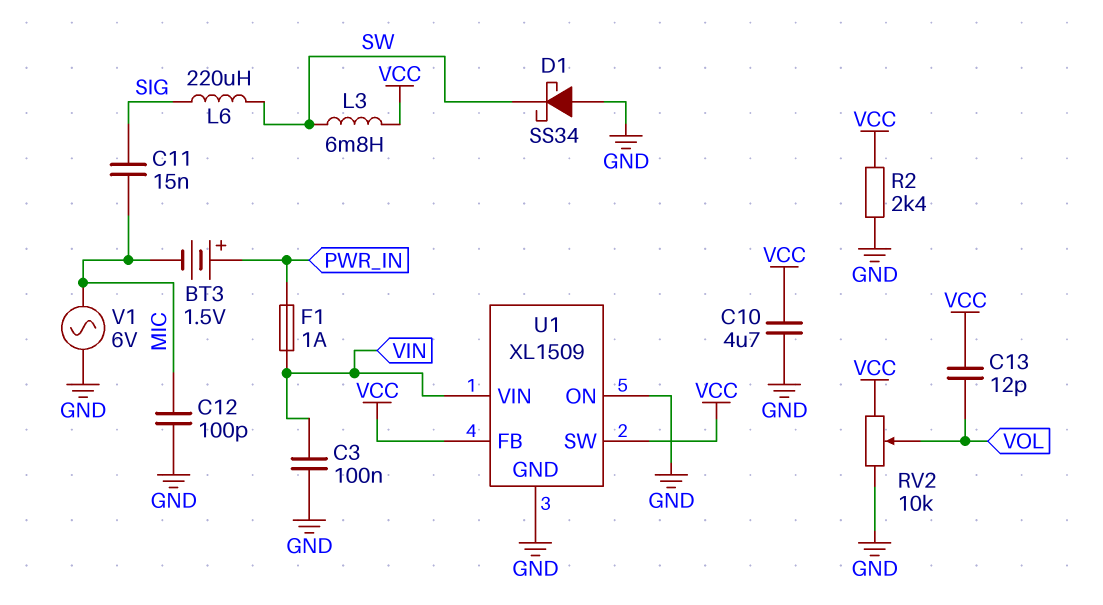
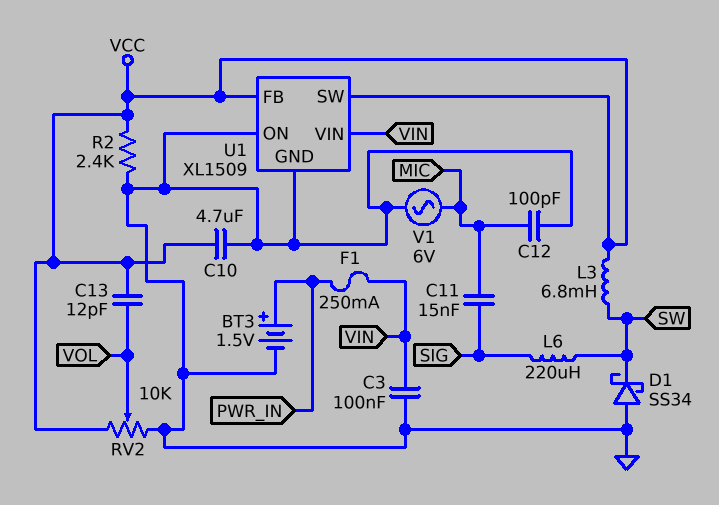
BT3: 1.5V (plus PWR_IN, minus MIC) -> 1.5V (plus PWR_IN, minus GND)
F1: 1A (PWR_IN, VIN) -> 250mA (PWR_IN, VIN)

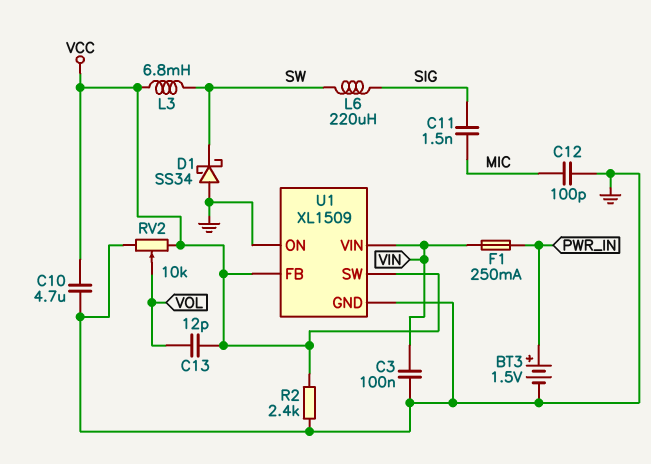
C11: 15nF (MIC, SIG) -> 1.5nF (MIC, SIG)
V1: AC 6V (GND, MIC) -> none

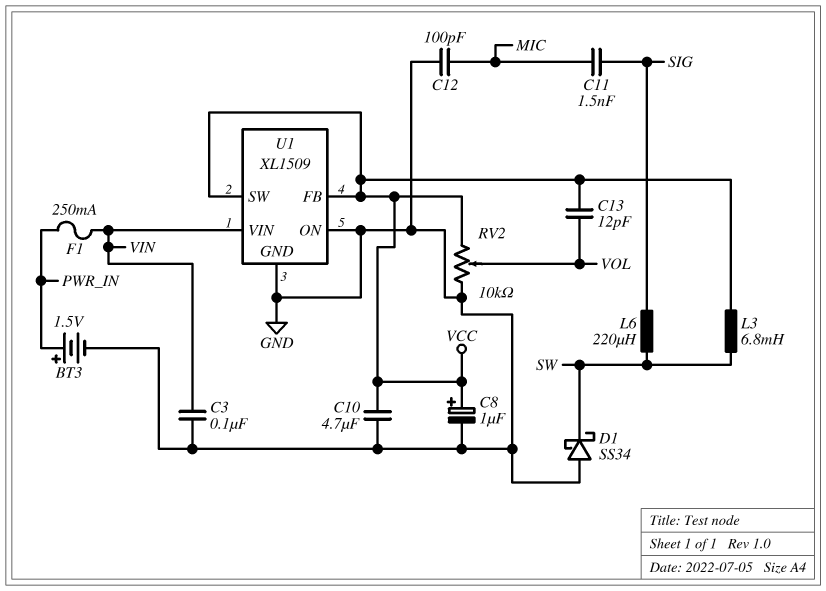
C8: none -> 1uF (plus VCC, minus GND)
R2: 2.4k (GND, VCC) -> none

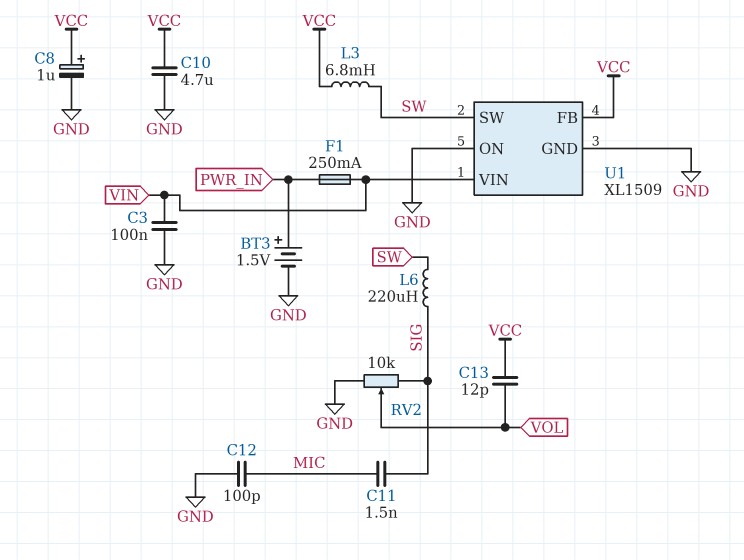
D1: schottky SS34 (A GND, K SW) -> none
RV2: 10k (GND, VCC, wiper VOL) -> 10k (GND, SIG, wiper VOL)
U1 pin SW: VCC -> SW

